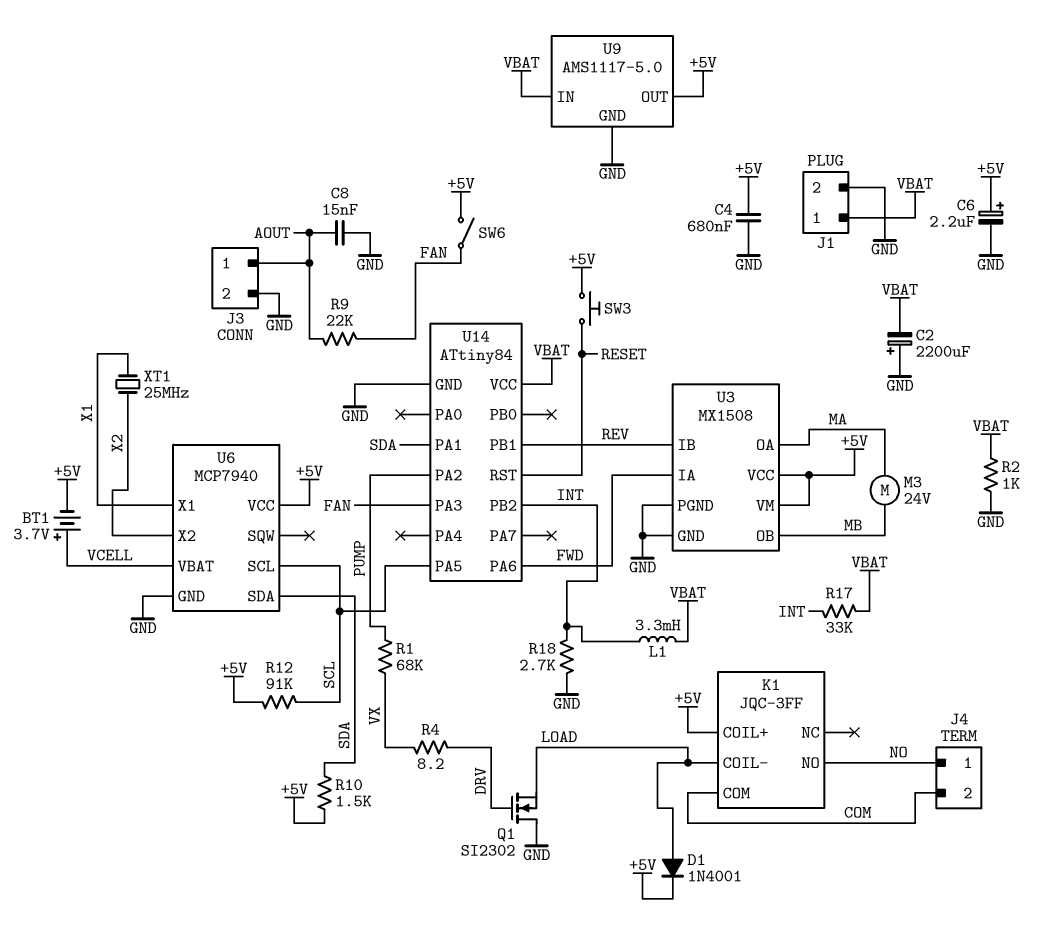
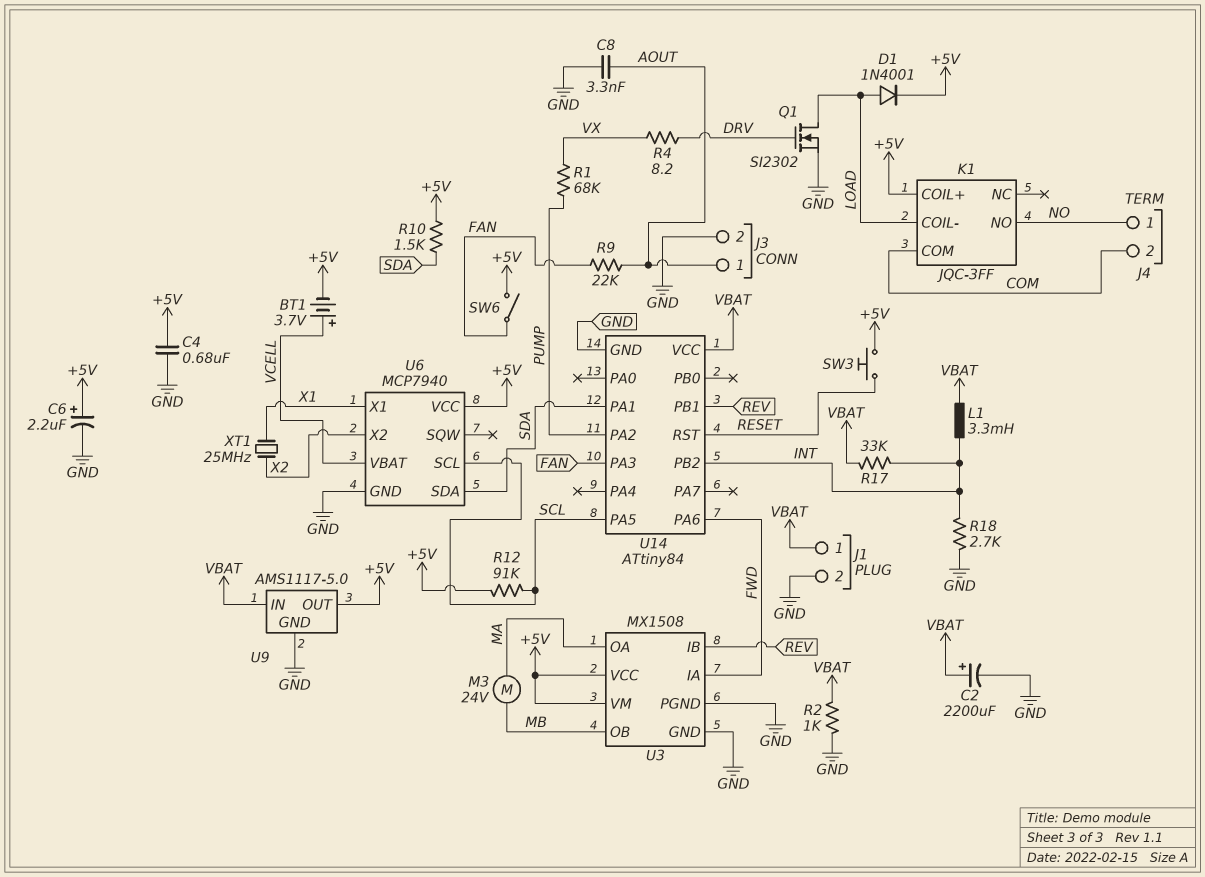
C2: 2200uF (plus GND, minus VBAT) -> 2200uF (plus VBAT, minus GND)
C8: 15nF (AOUT, GND) -> 3.3nF (AOUT, GND)
Q1: NMOS SI2302 (G DRV, D GND, S LOAD) -> NMOS SI2302 (G DRV, D LOAD, S GND)

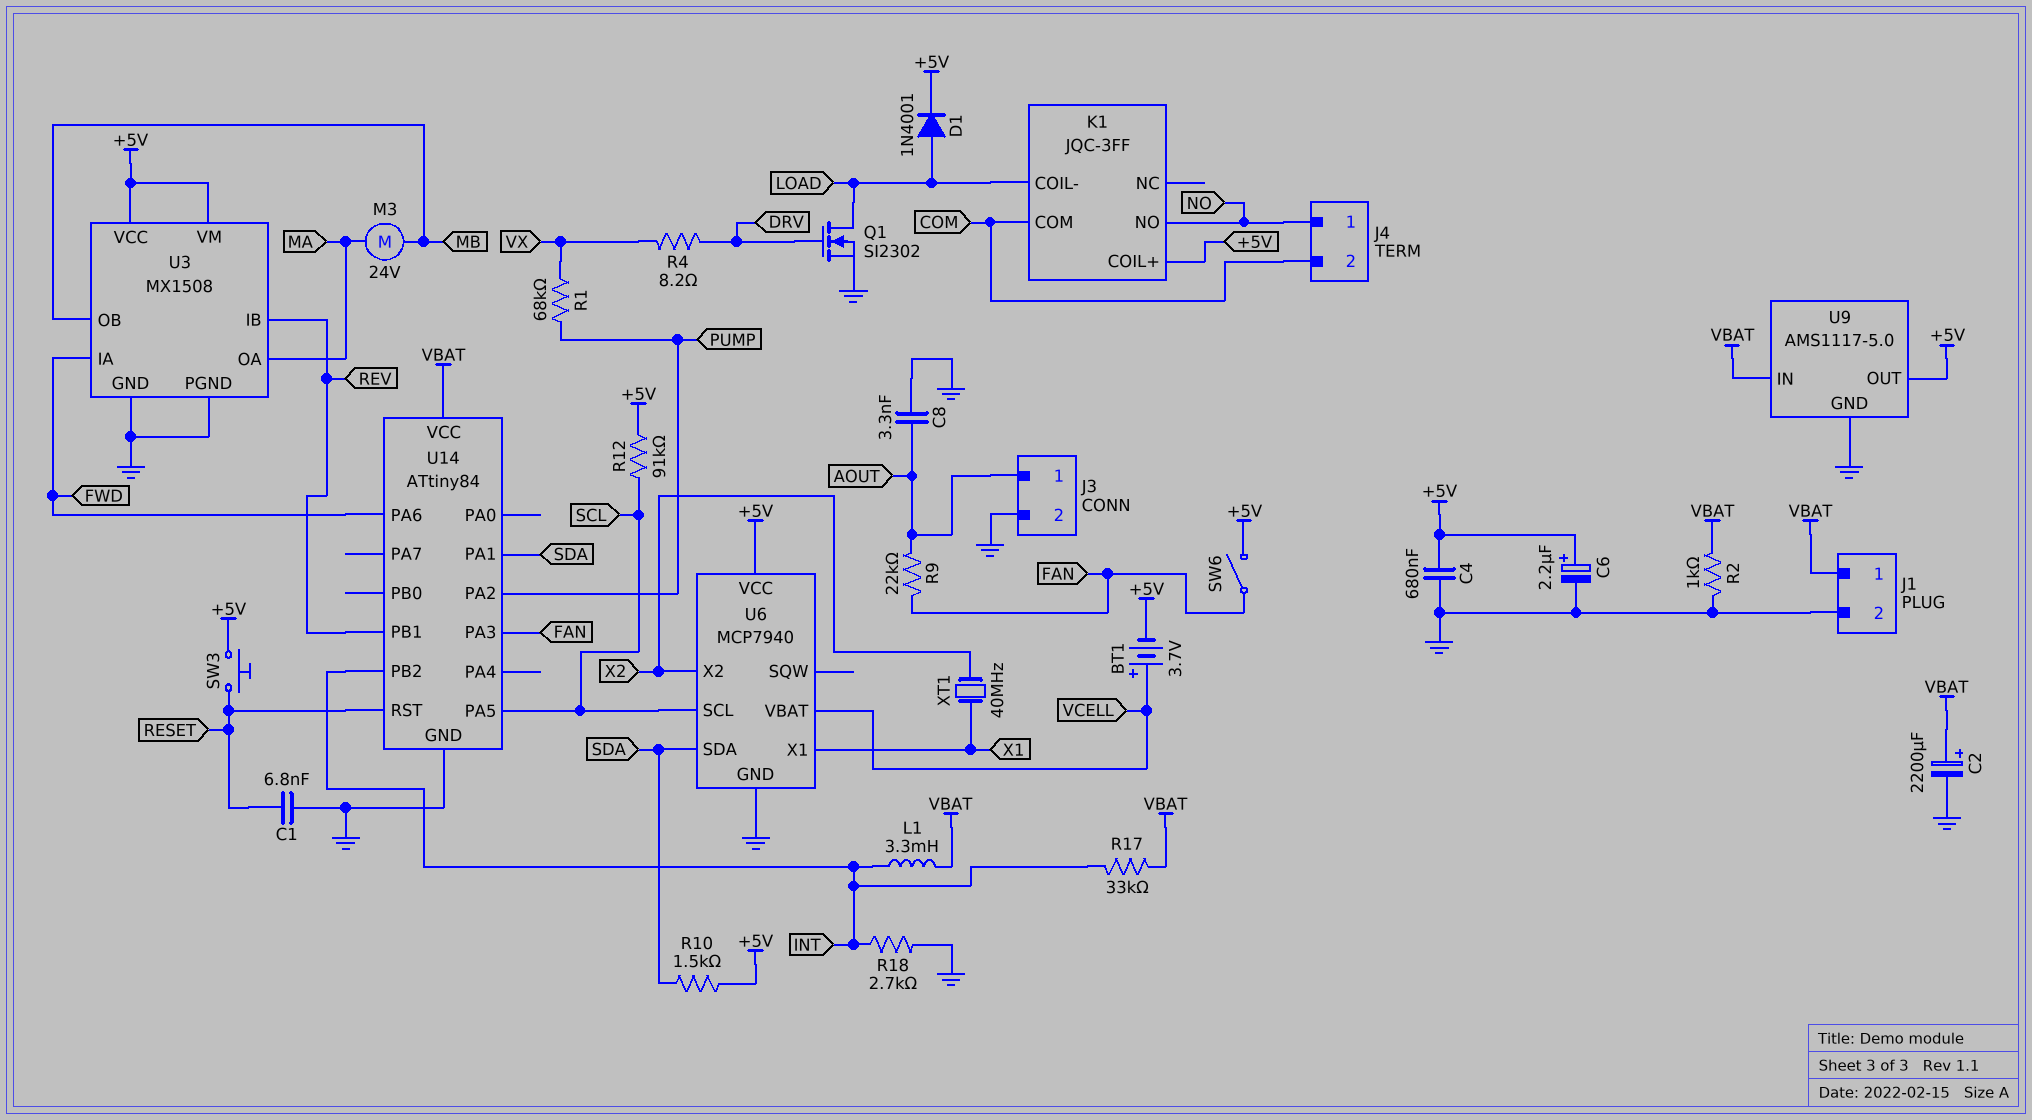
C1: none -> 6.8nF (GND, RESET)
XT1: 25MHz (X1, X2) -> 40MHz (X1, X2)

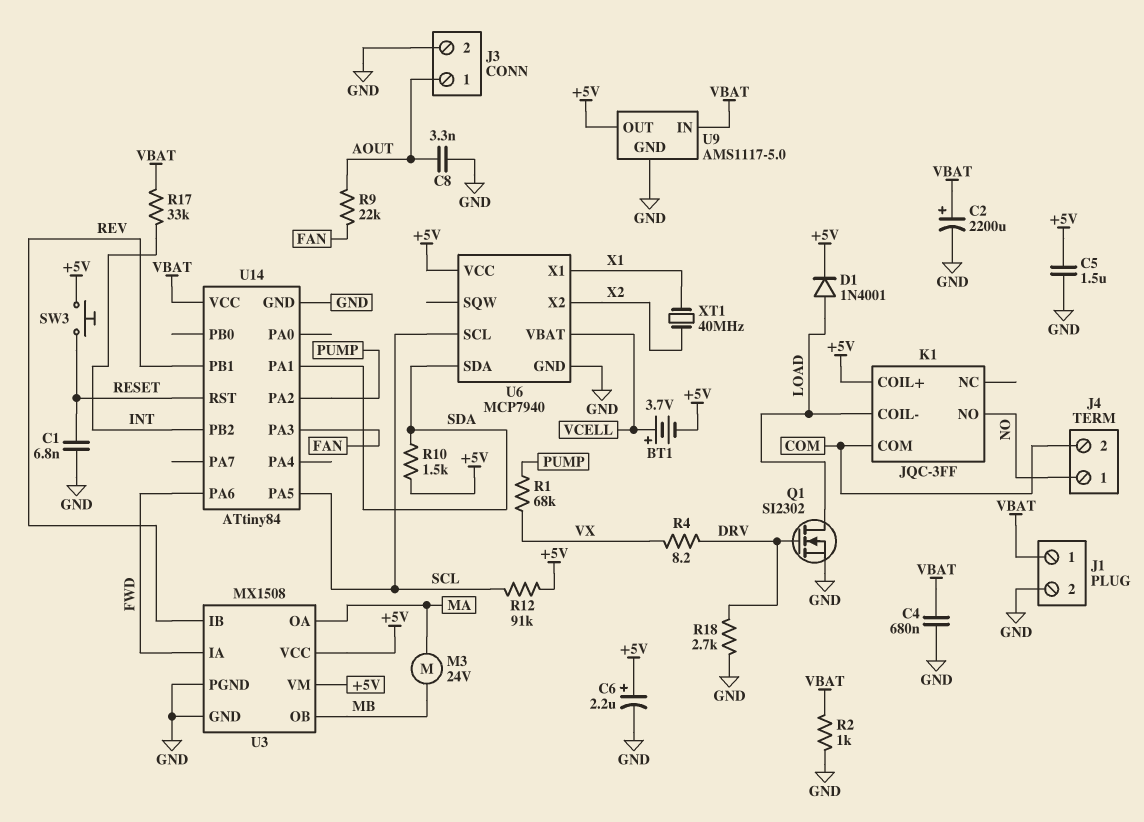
C4: 680nF (+5V, GND) -> 680nF (GND, VBAT)
C5: none -> 1.5uF (+5V, GND)
L1: 3.3mH (INT, VBAT) -> none
R18: 2.7k (GND, INT) -> 2.7k (DRV, GND)
SW6: switch (+5V, FAN) -> none

